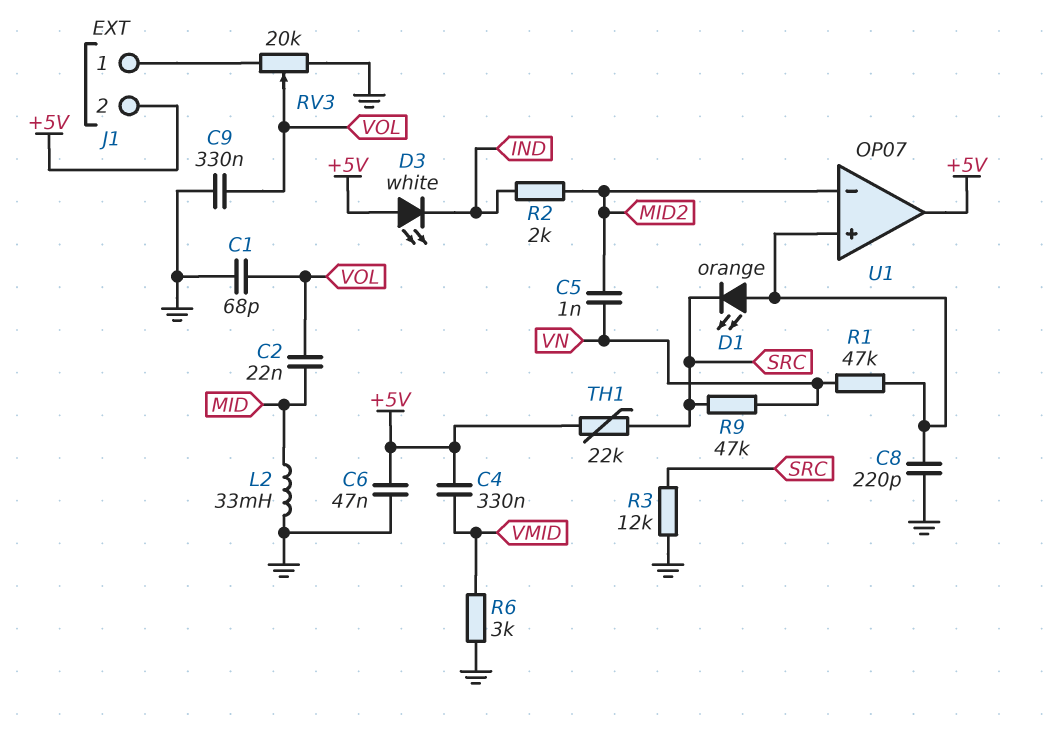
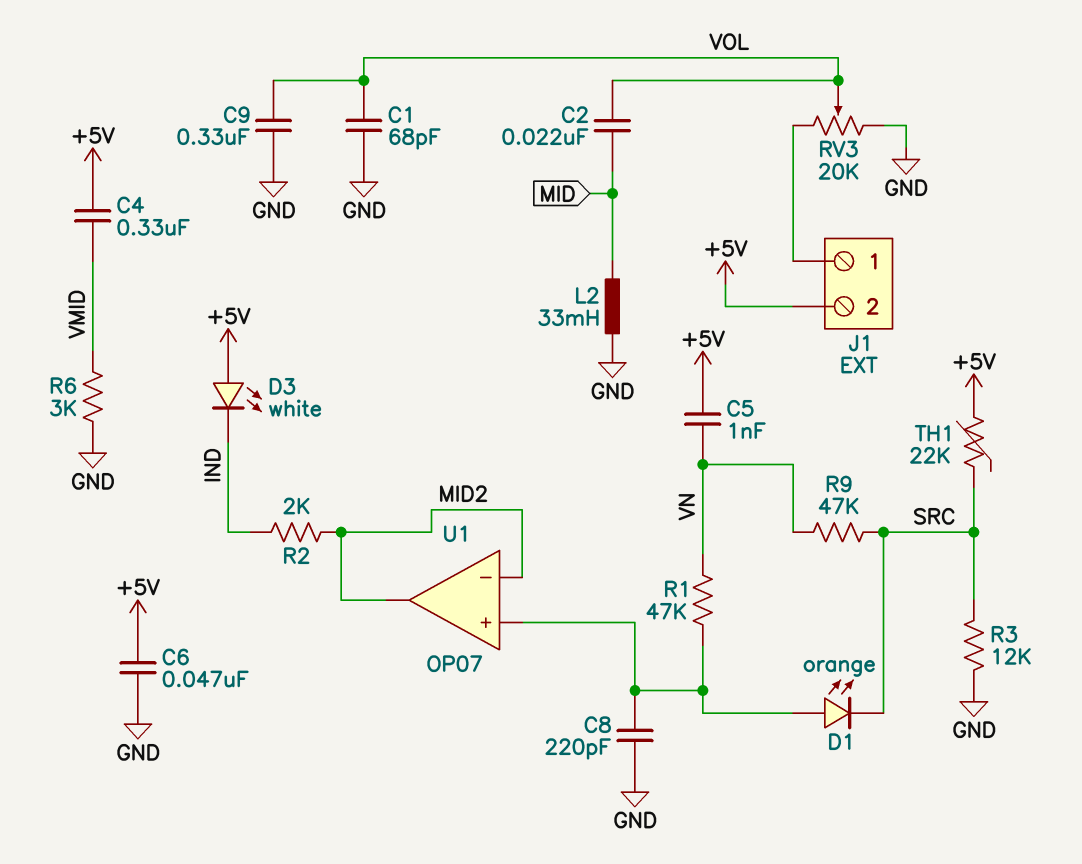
C5: 1nF (MID2, VN) -> 1nF (+5V, VN)
U1 pin out: +5V -> MID2

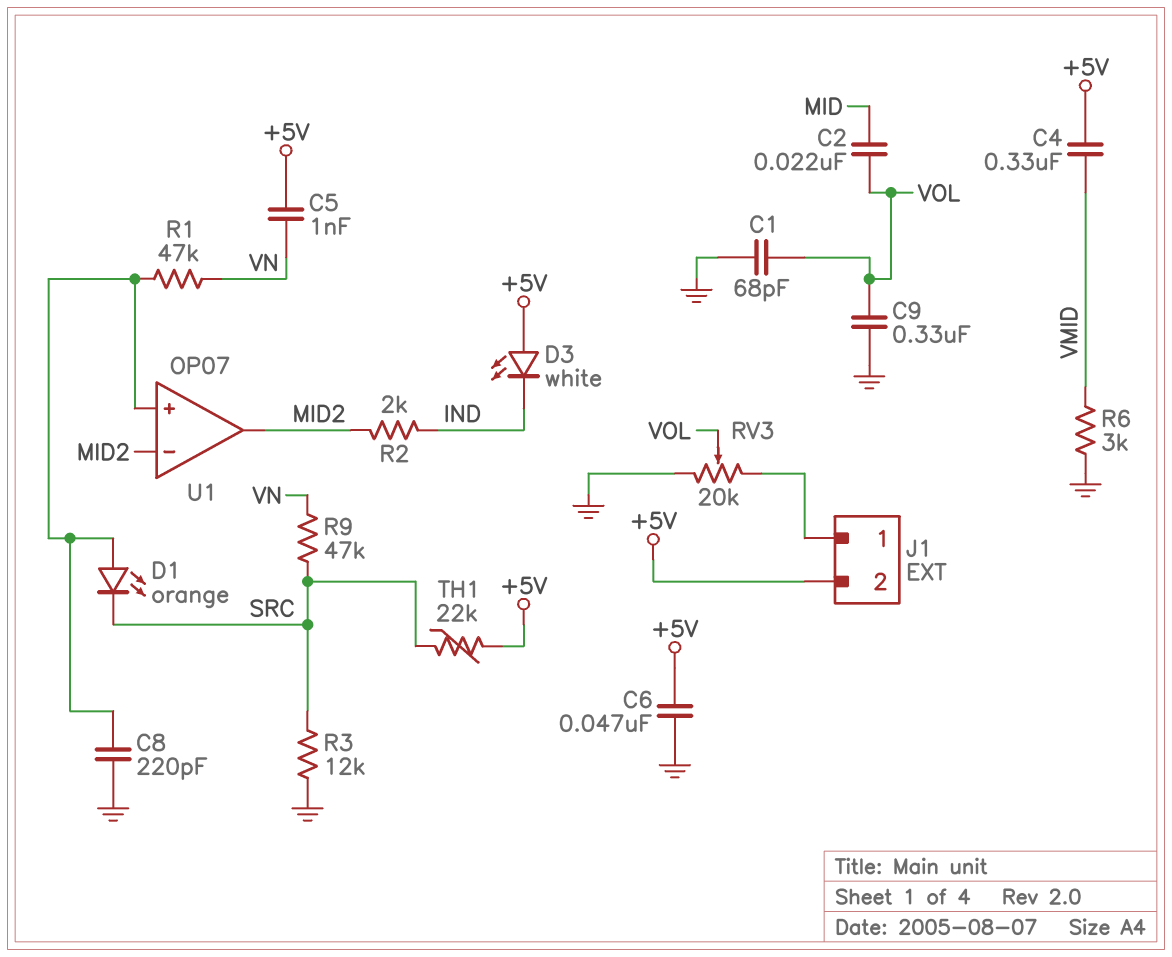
L2: 33mH (GND, MID) -> none

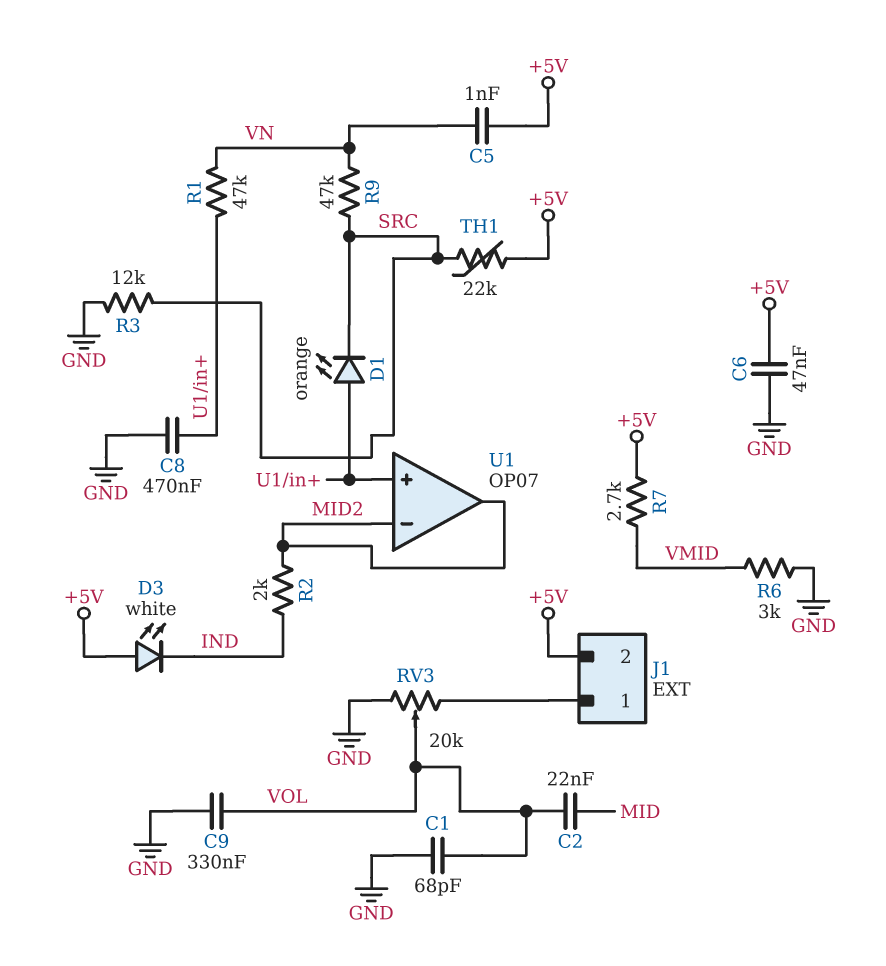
C4: 330nF (+5V, VMID) -> none
C8: 220pF (GND, U1/in+) -> 470nF (GND, U1/in+)
R7: none -> 2.7k (+5V, VMID)

